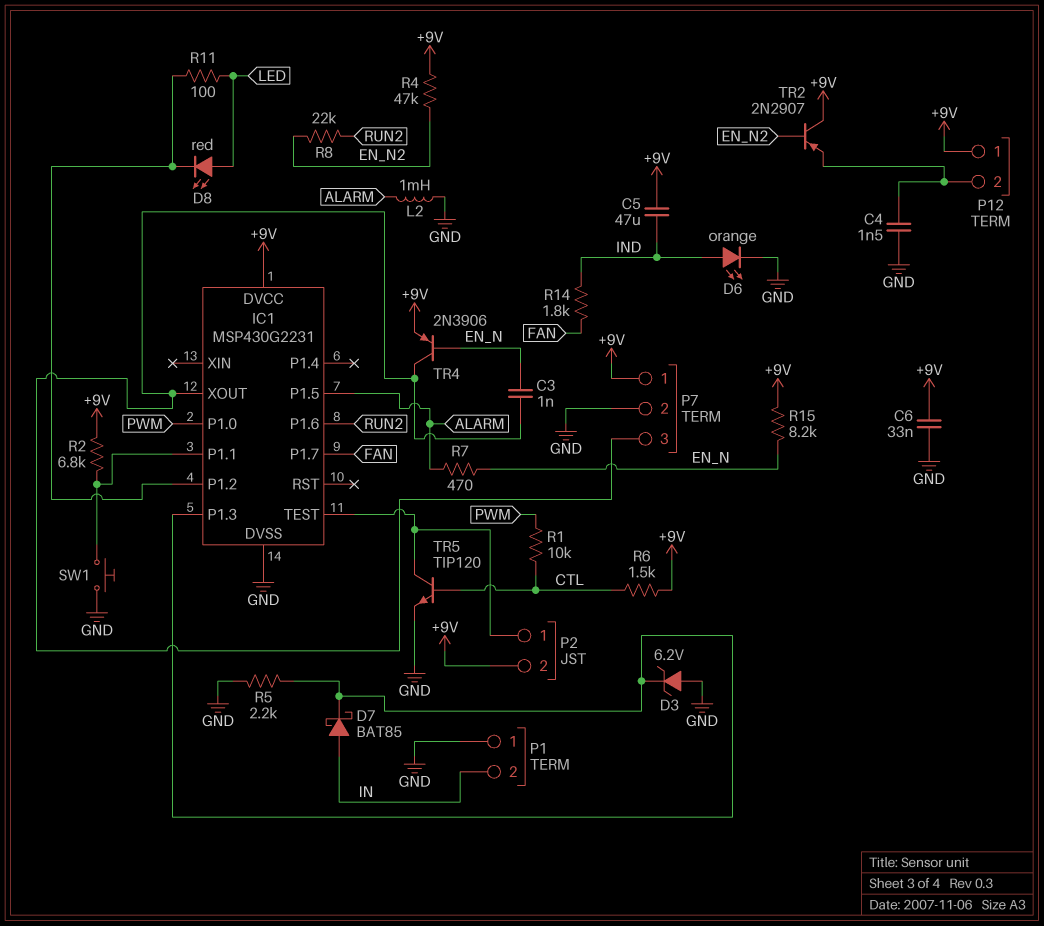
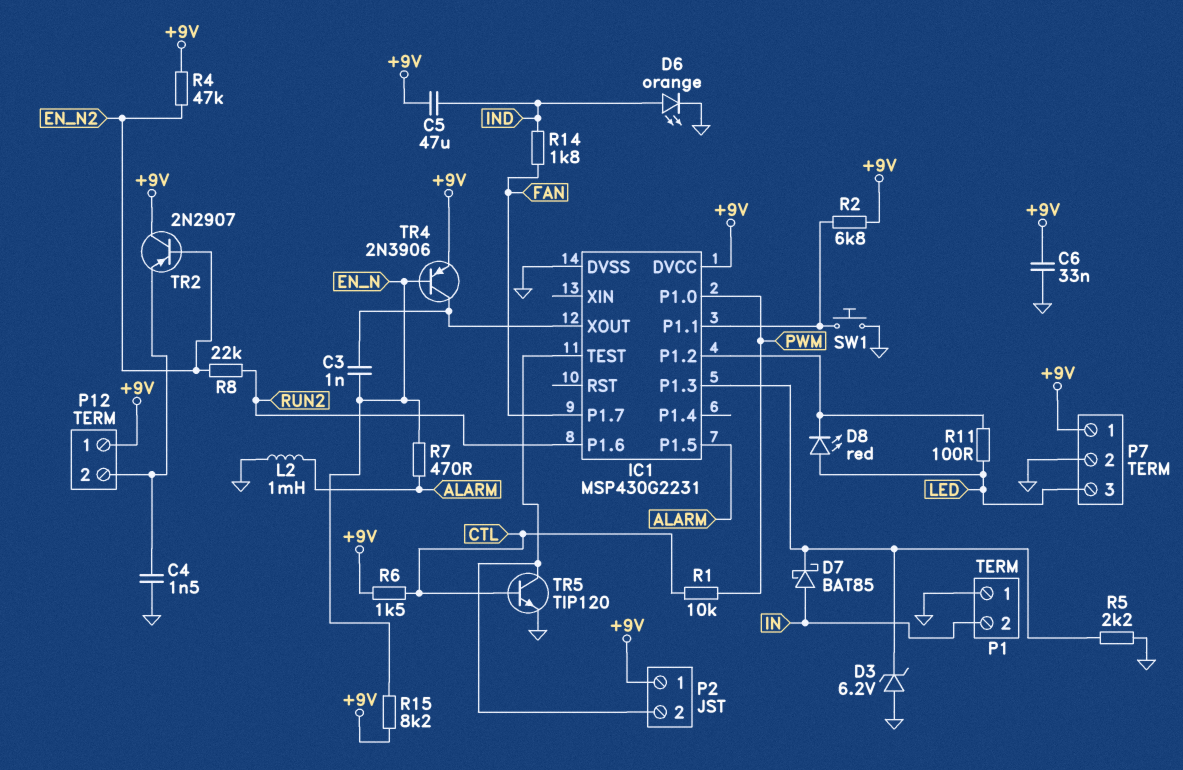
P2 pin 1: IC1/TEST -> +9V
P2 pin 2: +9V -> IC1/TEST
P7 pin 3: IC1/XOUT -> LED

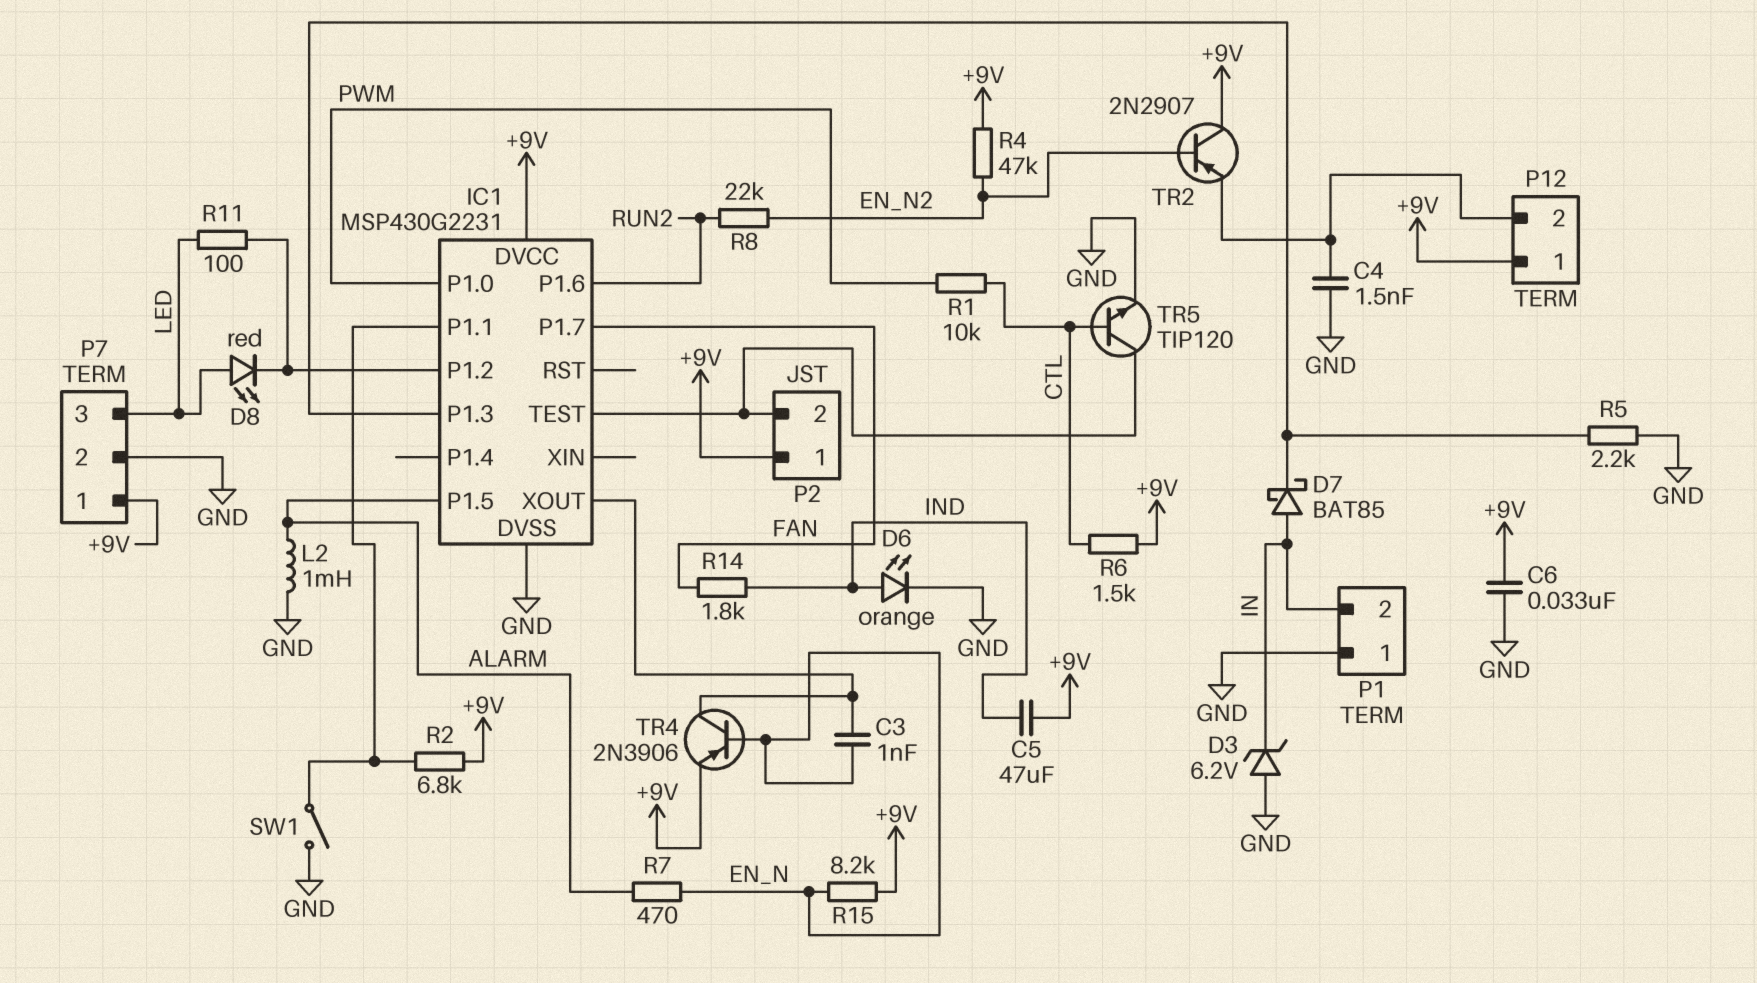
D3: zener 6.2V (A GND, K IC1/P1.3) -> zener 6.2V (A GND, K IN)
SW1: button (GND, IC1/P1.1) -> switch (GND, IC1/P1.1)

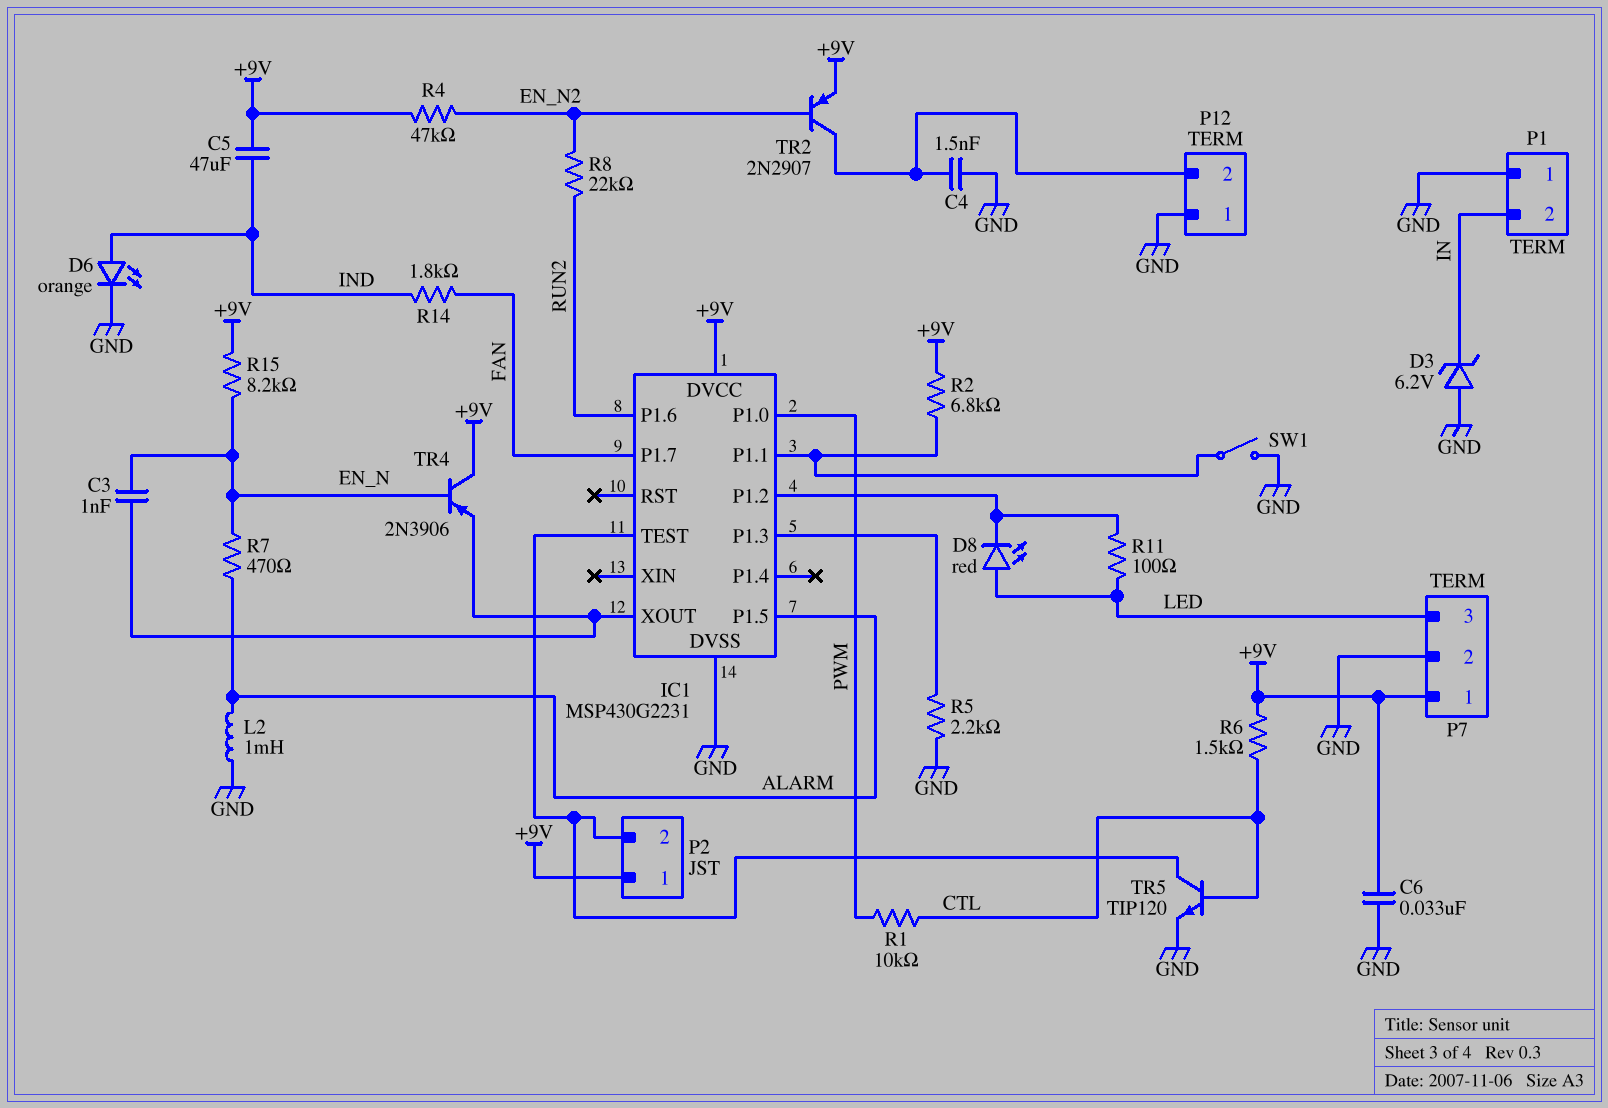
D7: schottky BAT85 (A IN, K IC1/P1.3) -> none
P12 pin 1: +9V -> GND
TR2: PNP 2N2907 (B EN_N2, C +9V, E P12/2) -> PNP 2N2907 (B EN_N2, C P12/2, E +9V)
TR4: PNP 2N3906 (B EN_N, C IC1/XOUT, E +9V) -> PNP 2N3906 (B EN_N, C +9V, E IC1/XOUT)

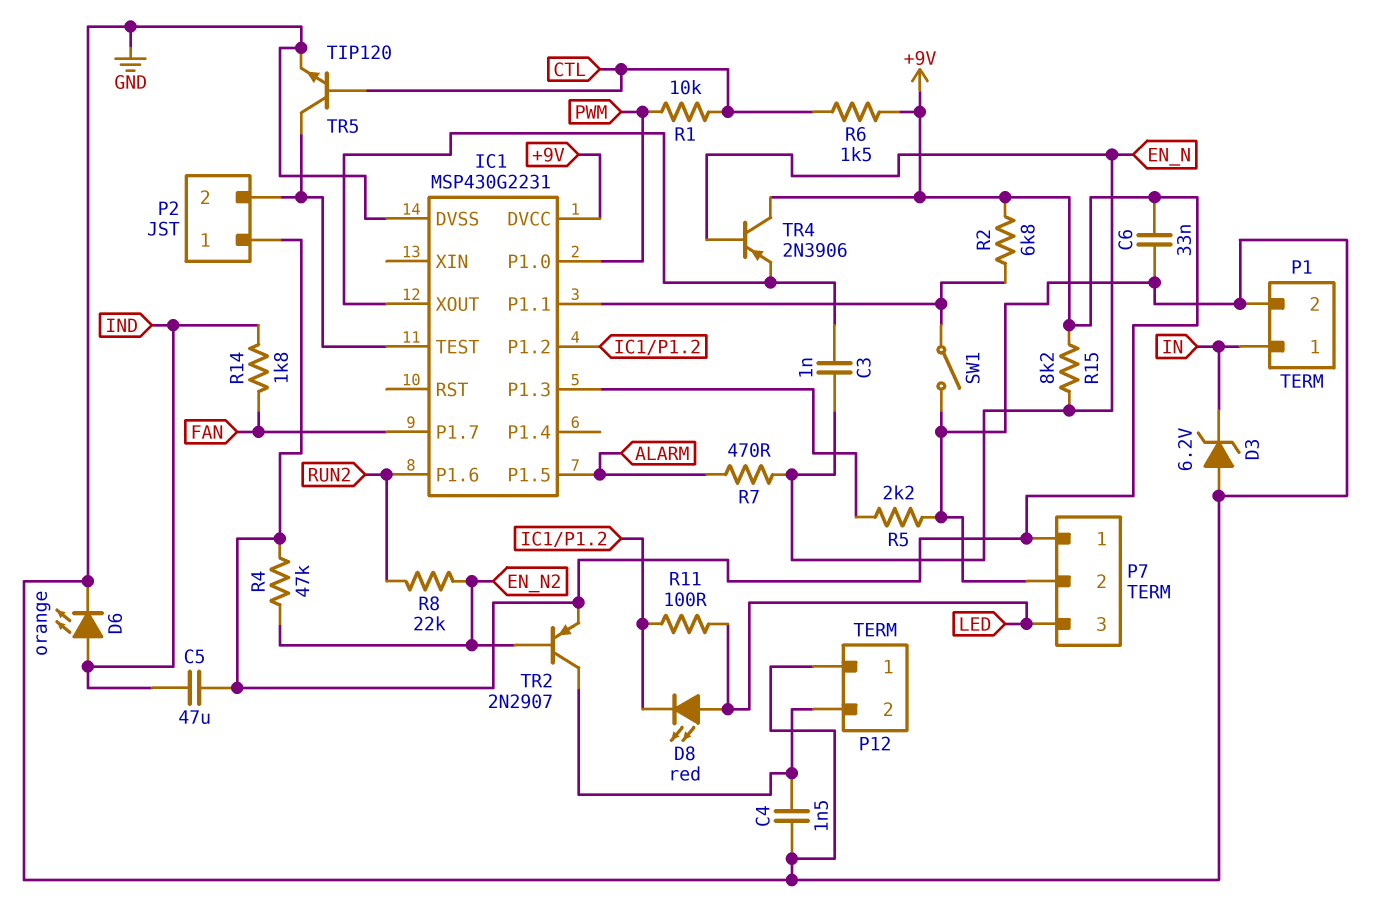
L2: 1mH (ALARM, GND) -> none
P1 pin 1: GND -> IN
P1 pin 2: IN -> GND

